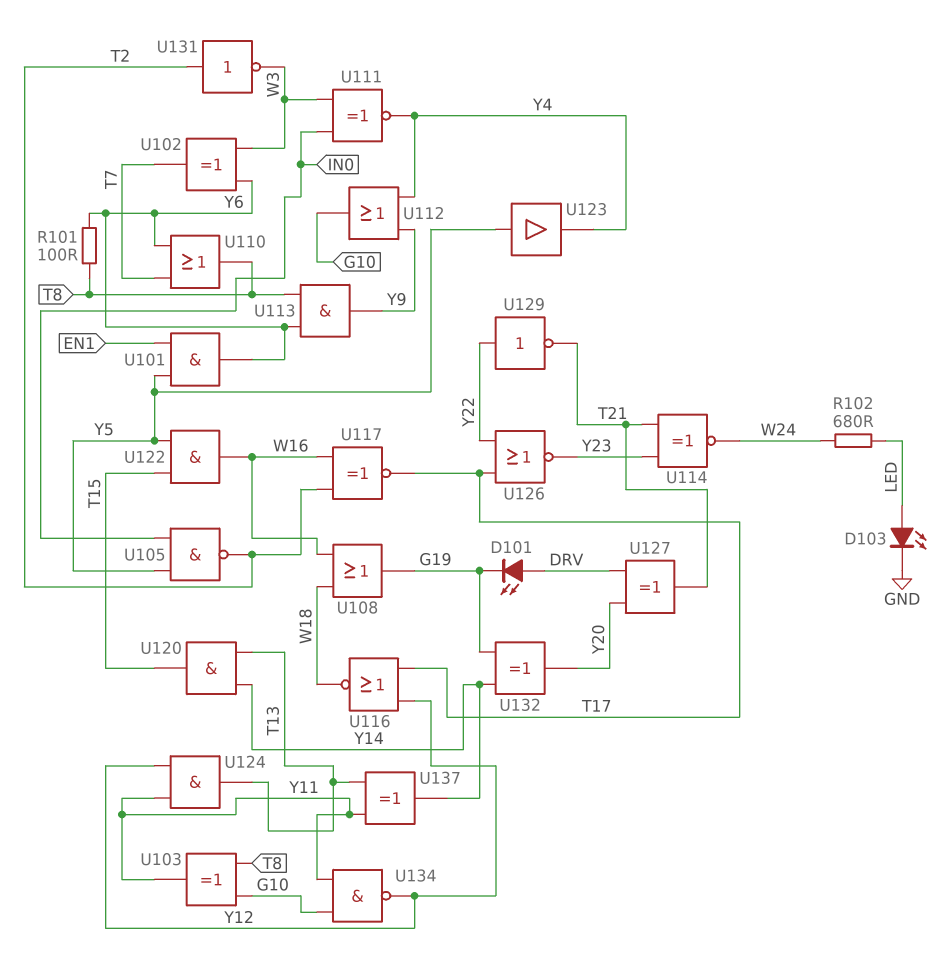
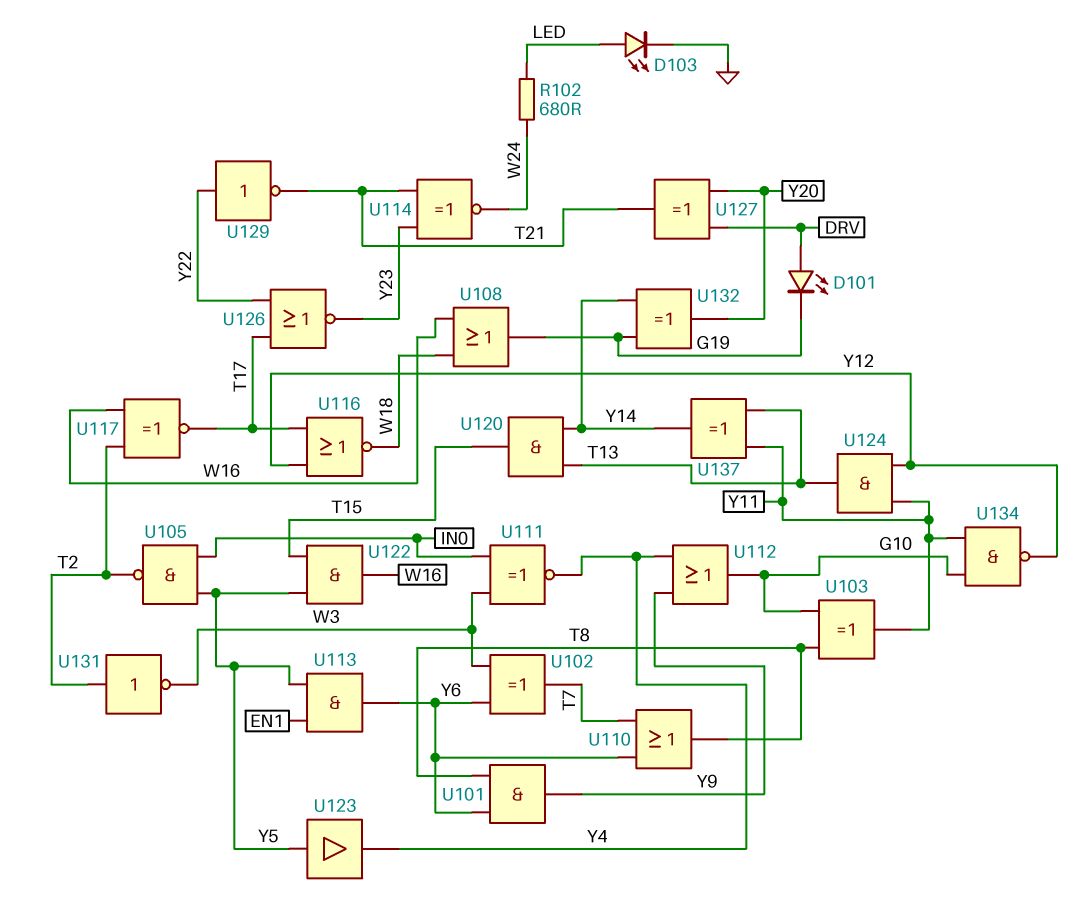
R101: 100 (T8, Y6) -> none
U101: AND (in EN1, in Y5, out Y6) -> AND (in T8, in Y6, out Y9)
U113: AND (in T8, in Y6, out Y9) -> AND (in EN1, in Y5, out Y6)

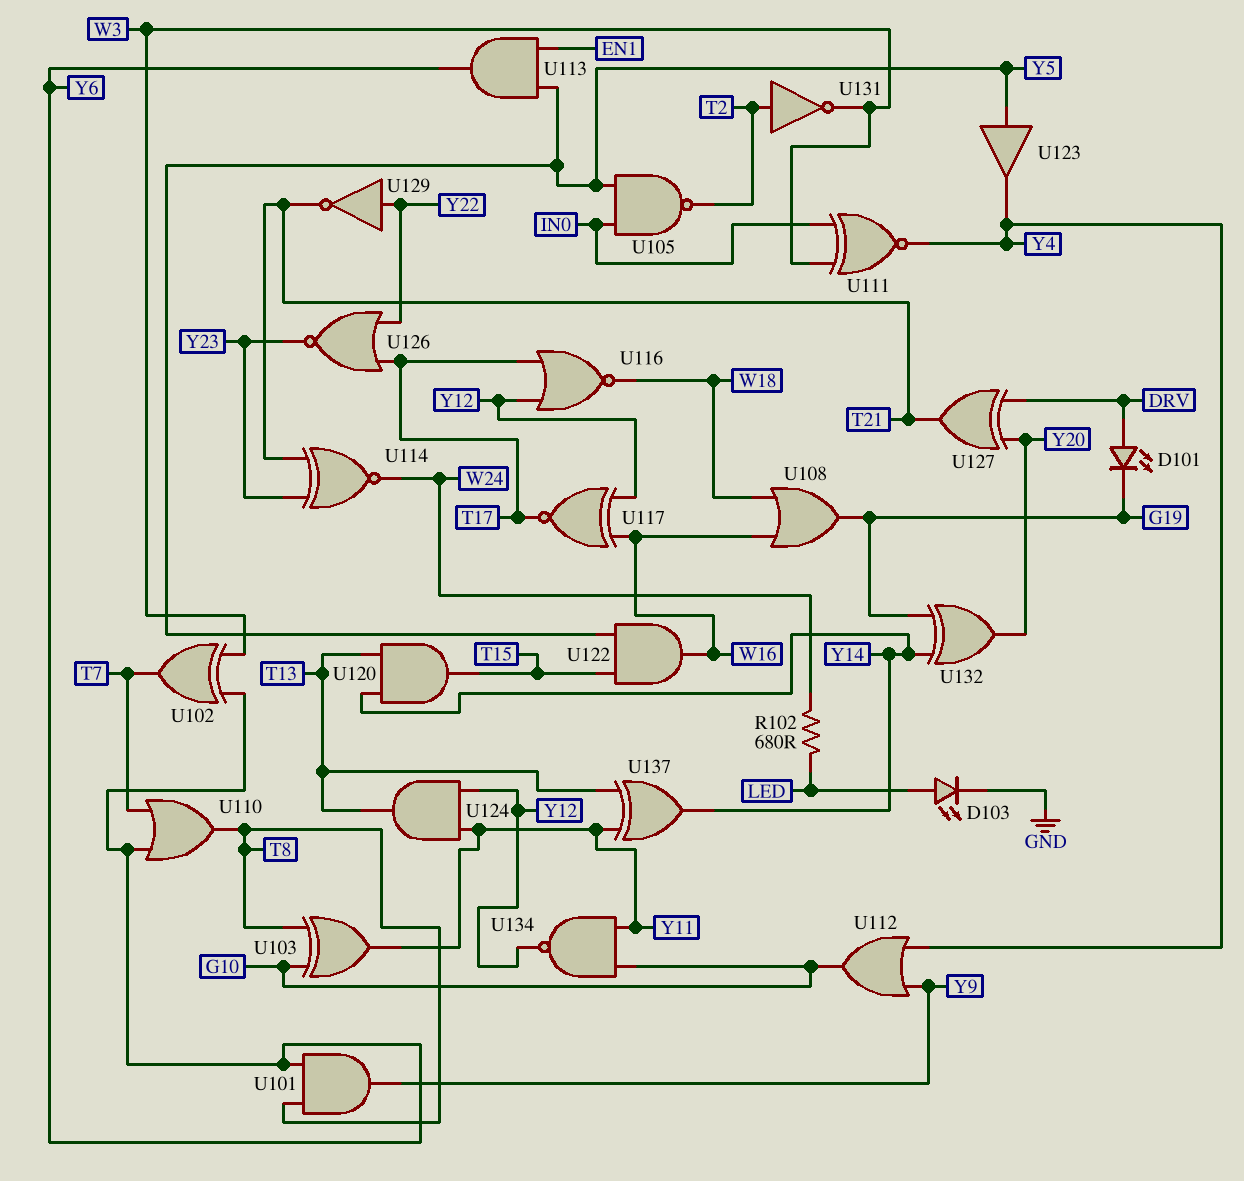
U117: XNOR (in T2, in W16, out T17) -> XNOR (in W16, in Y12, out T17)

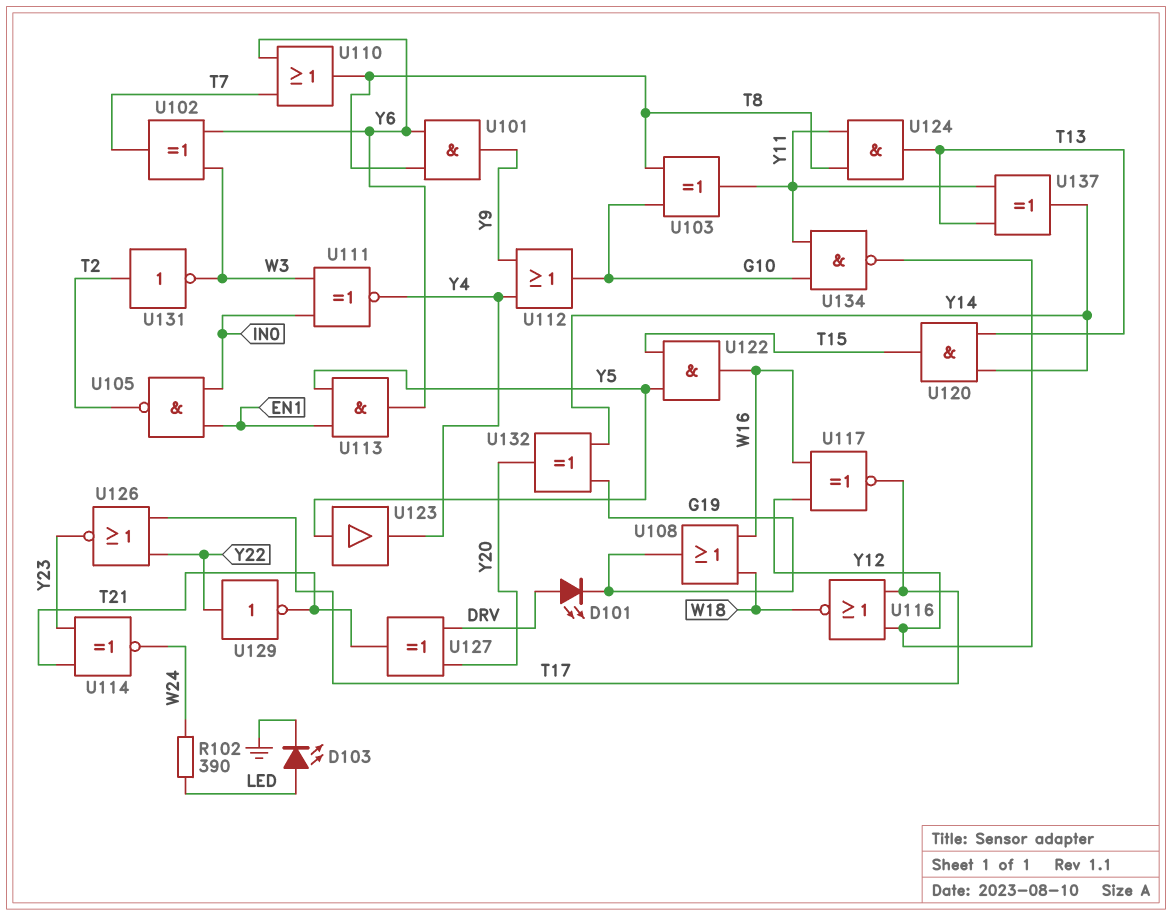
R102: 680 (LED, W24) -> 390 (LED, W24)
U105: NAND (in IN0, in Y5, out T2) -> NAND (in EN1, in IN0, out T2)
U124: AND (in Y11, in Y12, out T13) -> AND (in T8, in Y11, out T13)

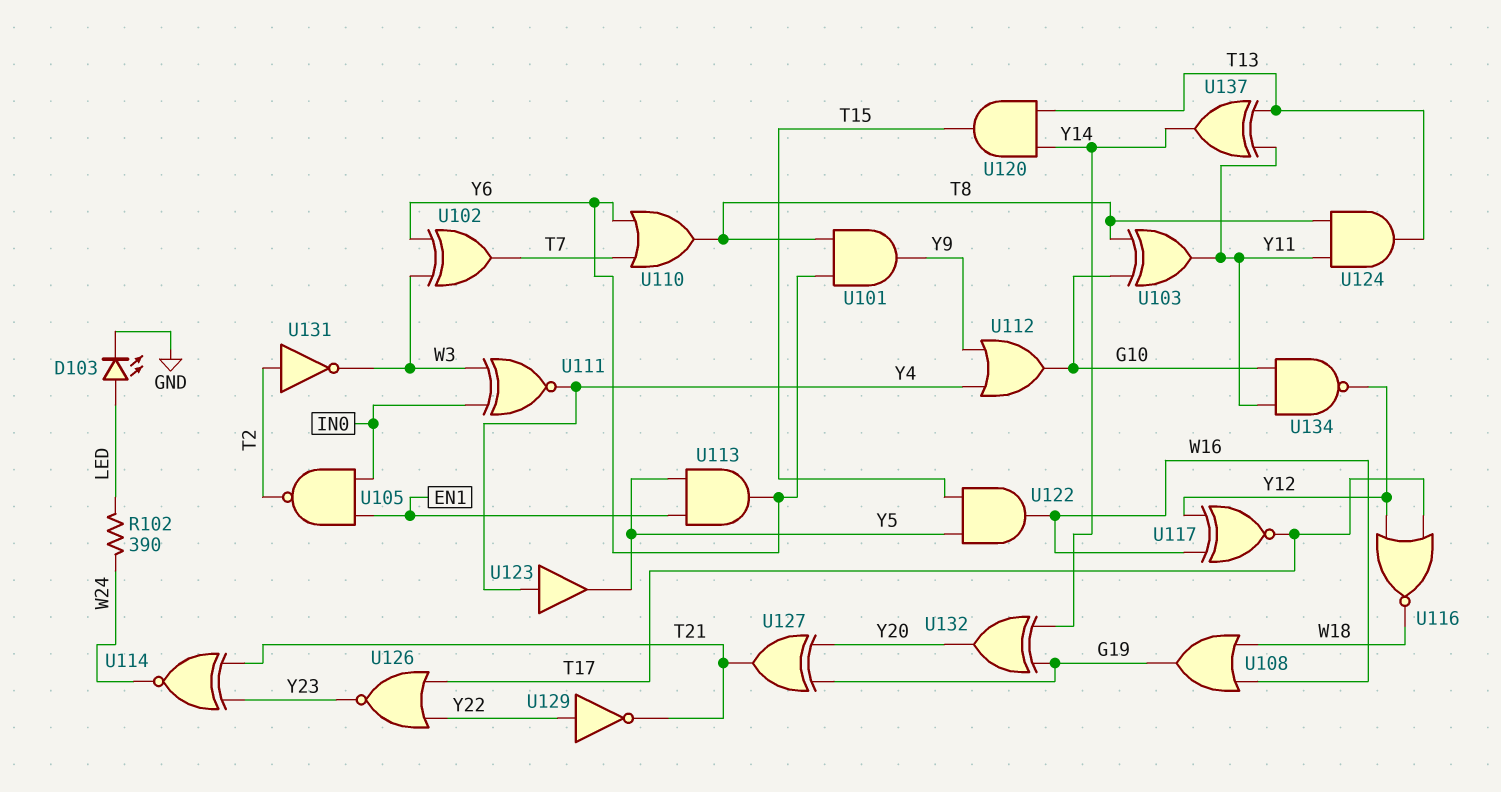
D101: LED (A DRV, K G19) -> none
U123: buffer (in Y5, out Y4) -> buffer (in Y4, out Y5)
U127: XOR (in DRV, in Y20, out T21) -> XOR (in G19, in Y20, out T21)

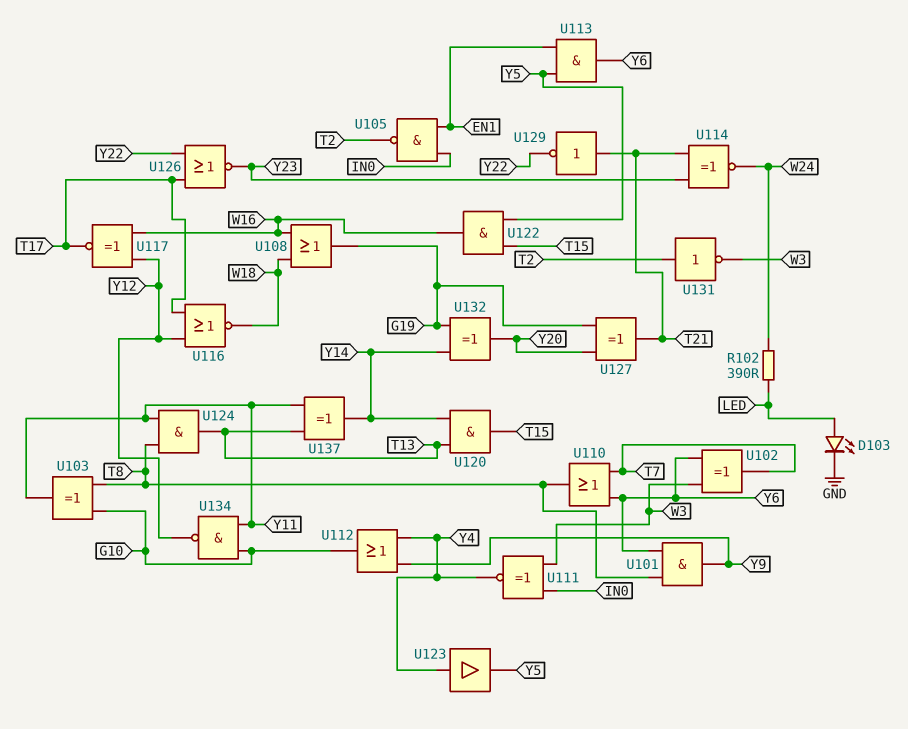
U129: NOT (in Y22, out T21) -> NOT (in T21, out Y22)

